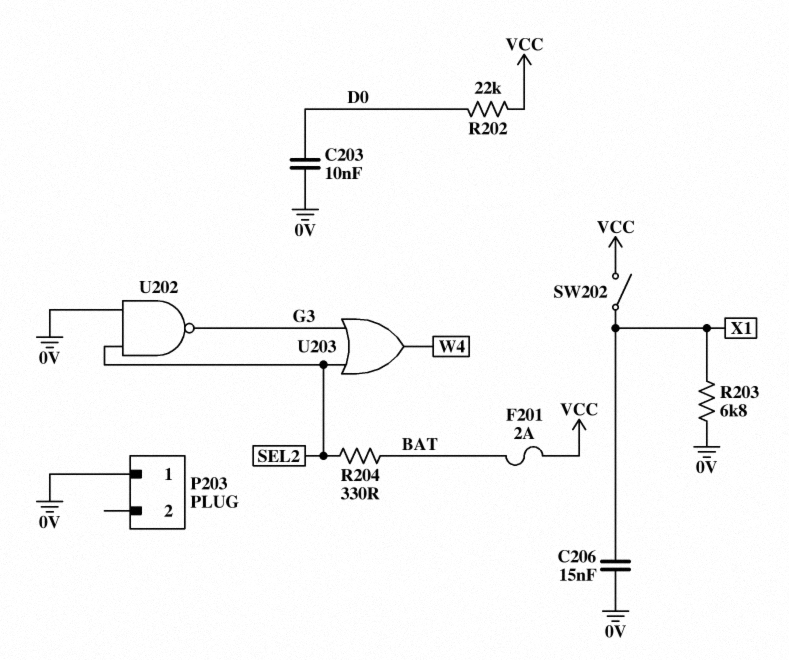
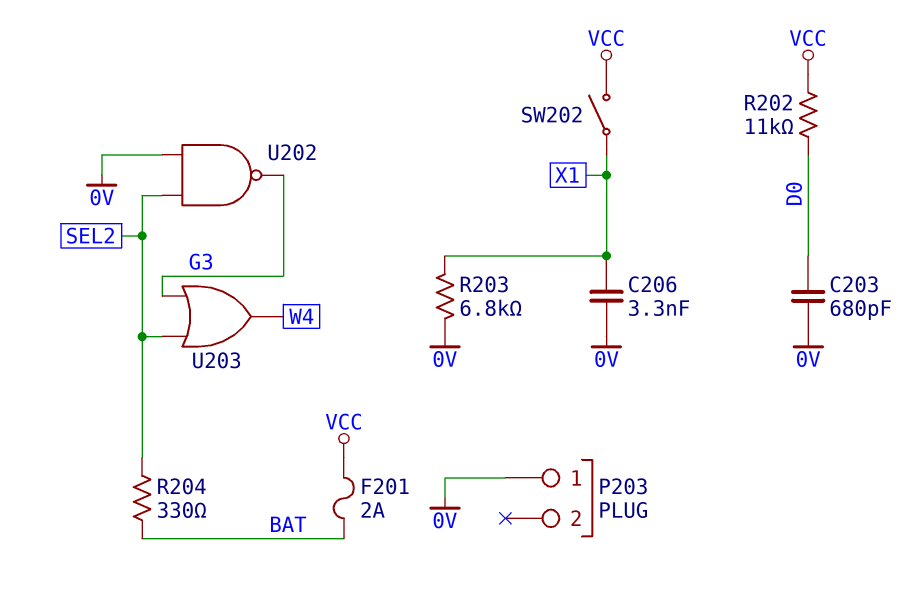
C203: 10nF (0V, D0) -> 680pF (0V, D0)
C206: 15nF (0V, X1) -> 3.3nF (0V, X1)
R202: 22k (D0, VCC) -> 11k (D0, VCC)

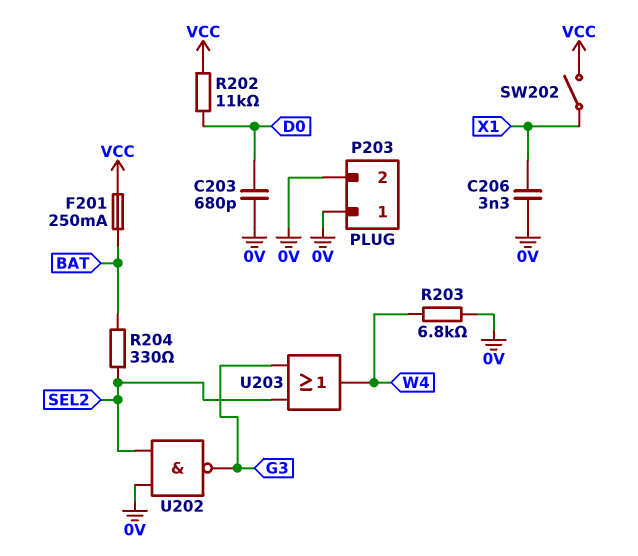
F201: 2A (BAT, VCC) -> 250mA (BAT, VCC)
P203 pin 2: none -> 0V
R203: 6.8k (0V, X1) -> 6.8k (0V, W4)

